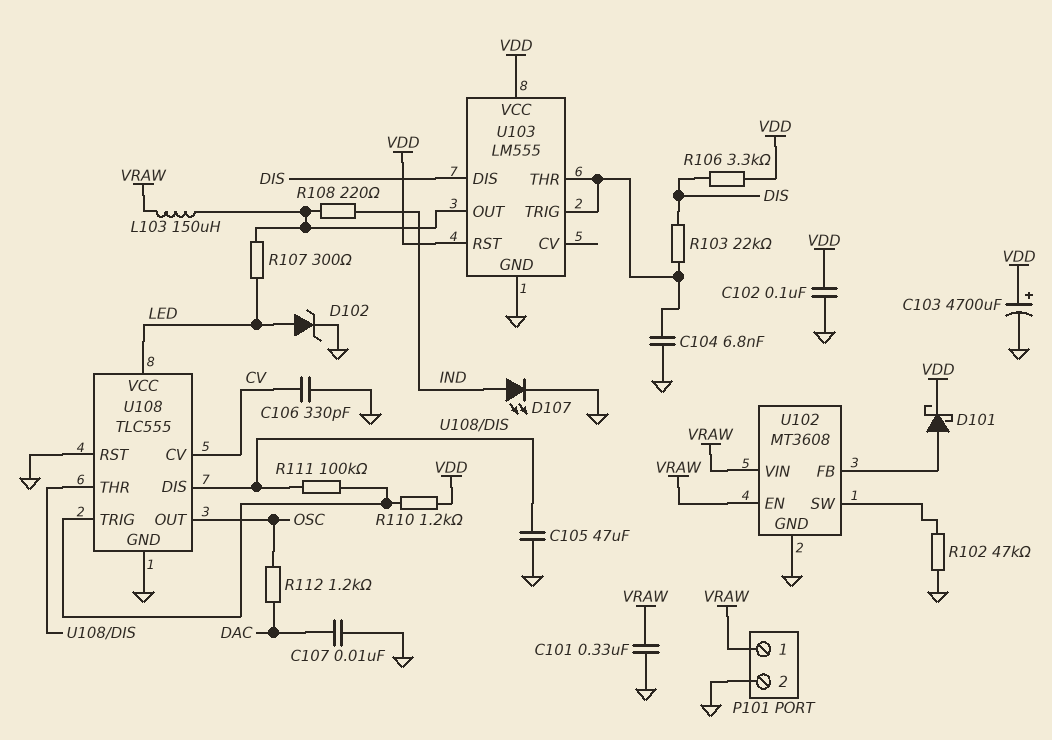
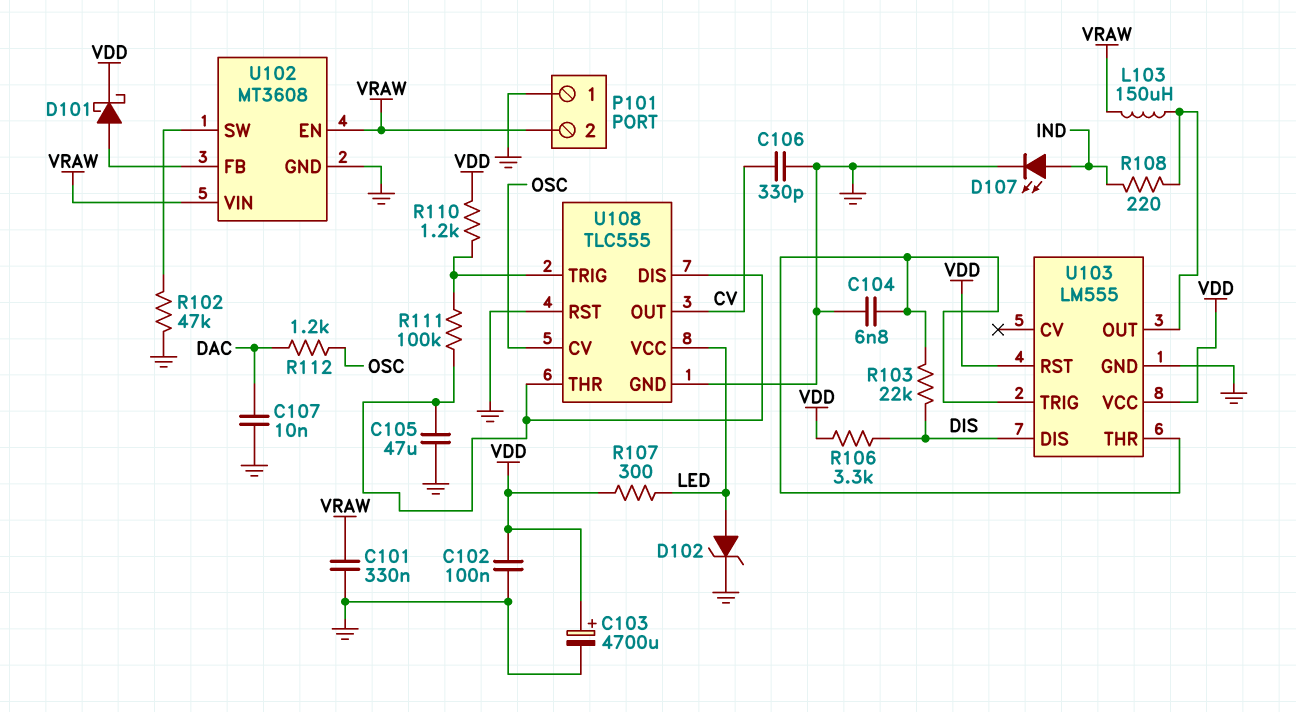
P101 pin 1: VRAW -> GND
P101 pin 2: GND -> VRAW
R107: 300 (LED, U103/OUT) -> 300 (LED, VDD)
U108 pin CV: CV -> OSC
U108 pin OUT: OSC -> CV

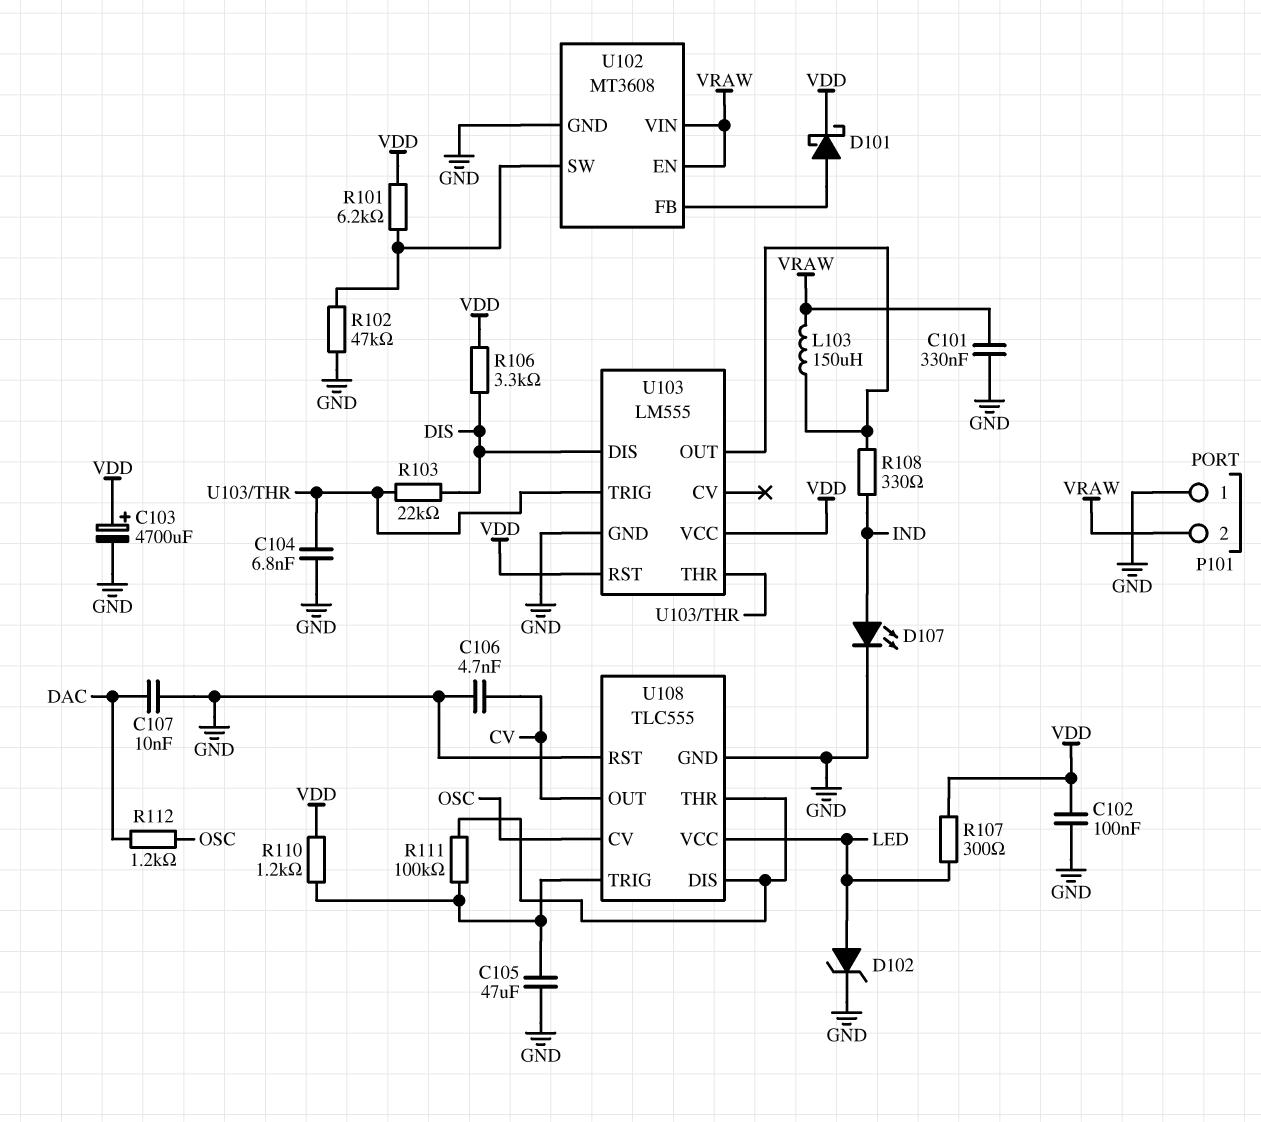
C105: 47uF (GND, U108/DIS) -> 47uF (GND, U108/TRIG)
C106: 330pF (CV, GND) -> 4.7nF (CV, GND)
R101: none -> 6.2k (U102/SW, VDD)
R108: 220 (IND, U103/OUT) -> 330 (IND, U103/OUT)

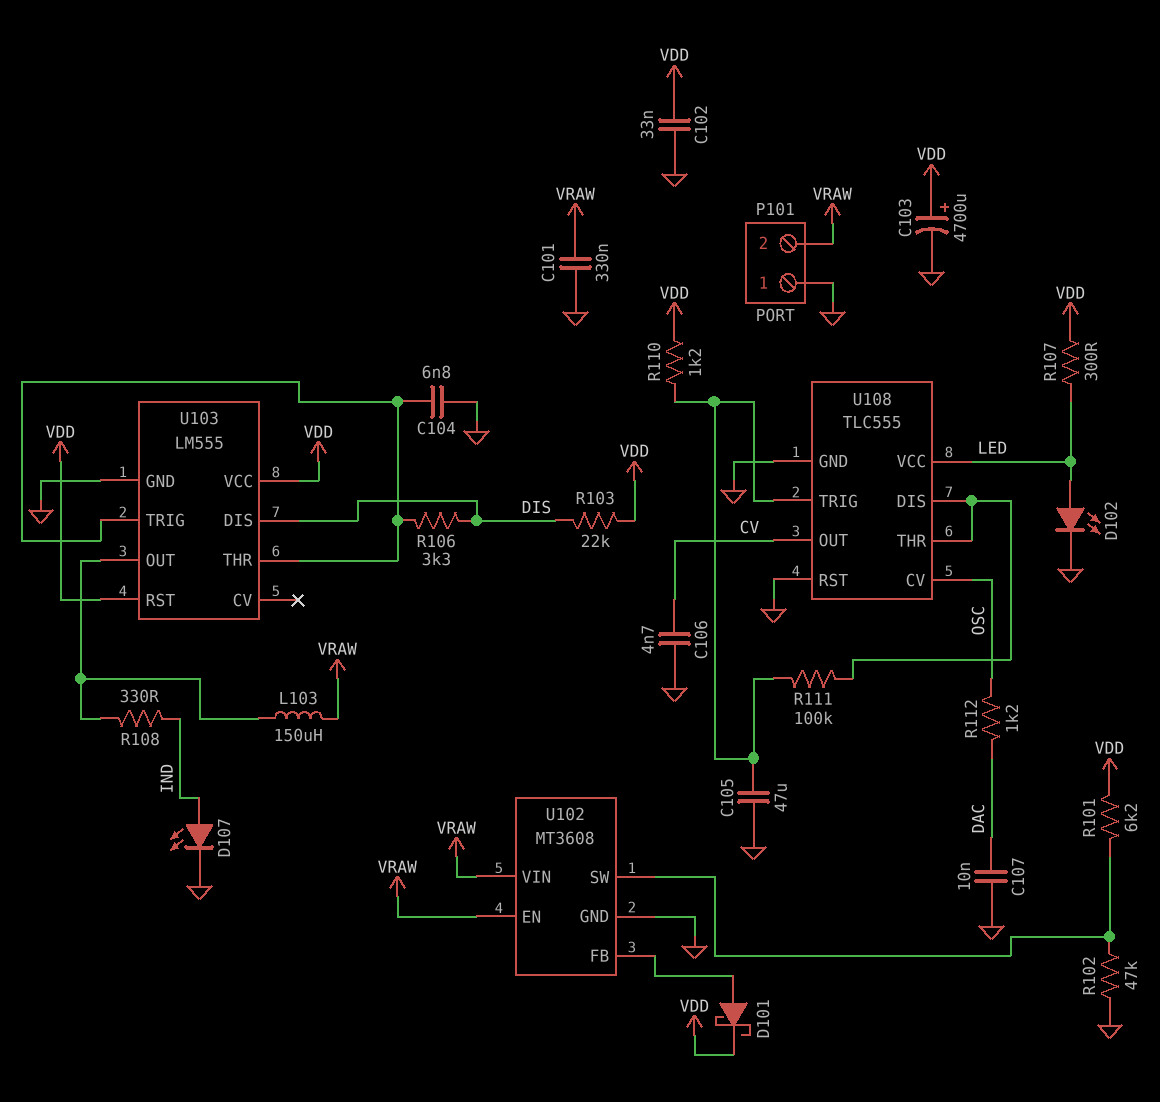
C102: 100nF (GND, VDD) -> 33nF (GND, VDD)
D102: zener (A LED, K GND) -> LED (A LED, K GND)
R103: 22k (DIS, U103/THR) -> 22k (DIS, VDD)
R106: 3.3k (DIS, VDD) -> 3.3k (DIS, U103/THR)

